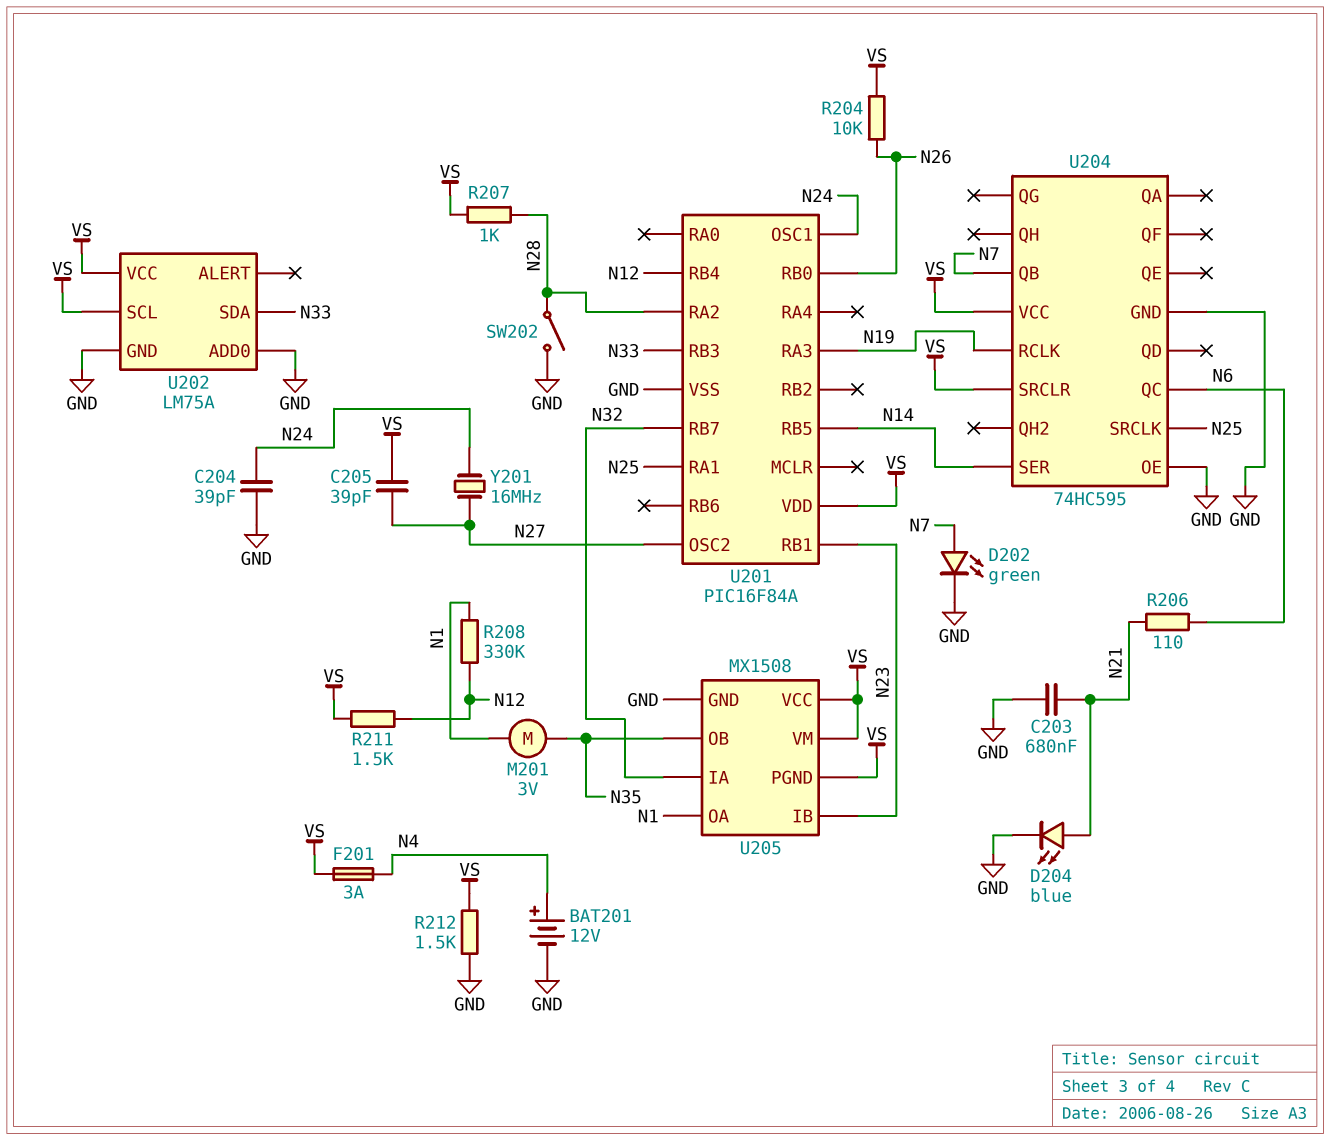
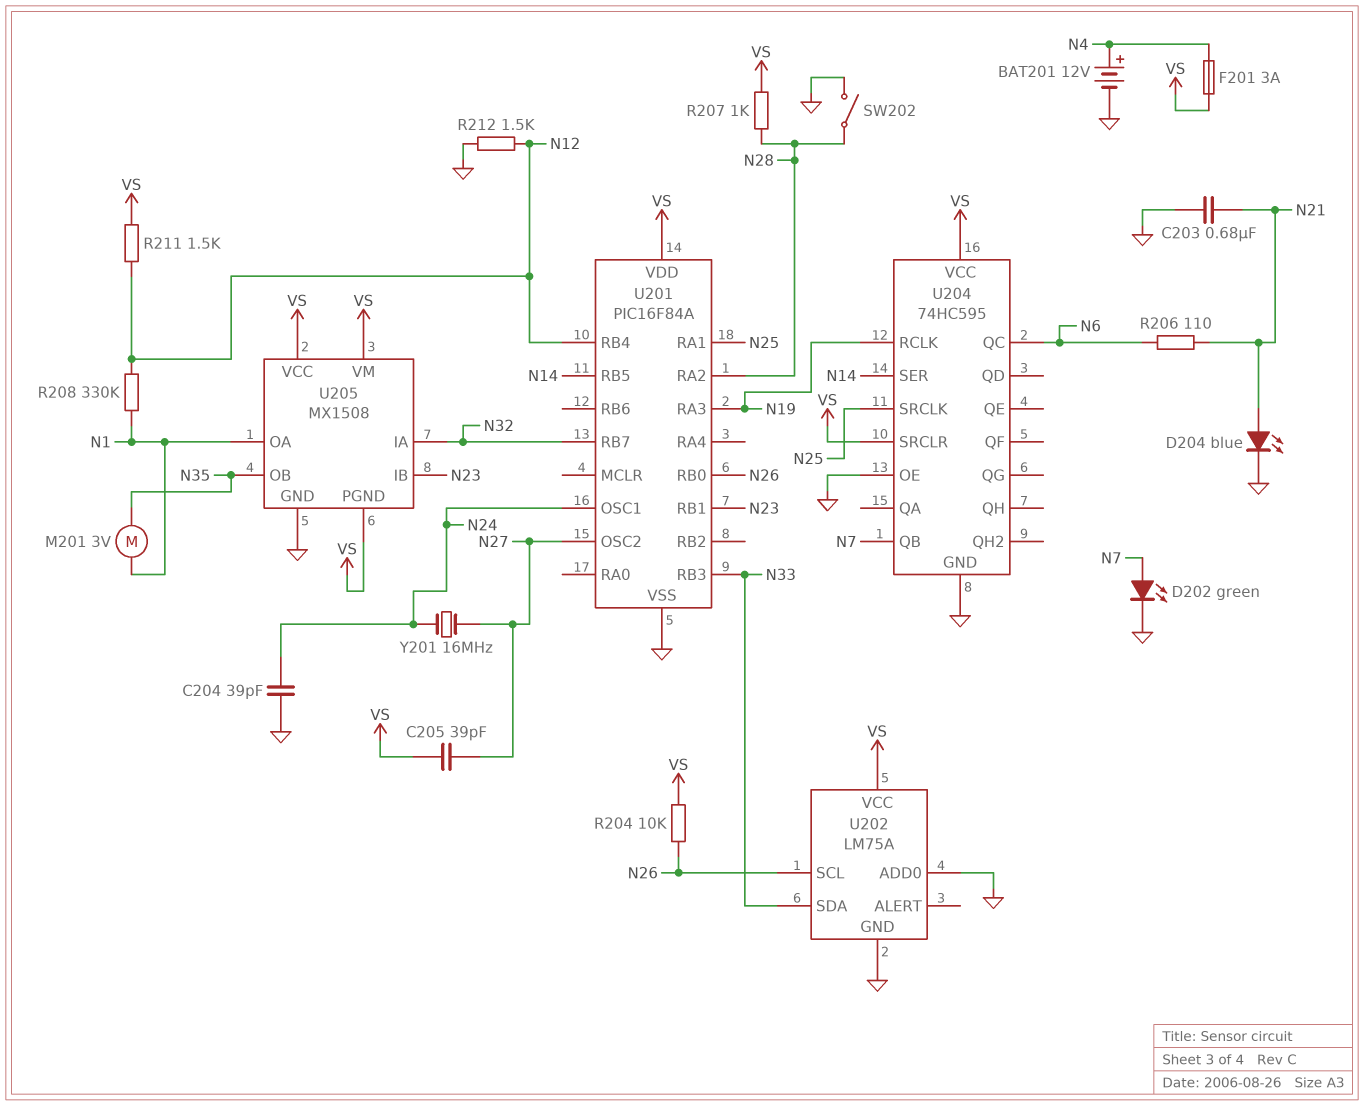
R212: 1.5k (GND, VS) -> 1.5k (GND, N12)
U202 pin SCL: VS -> N26

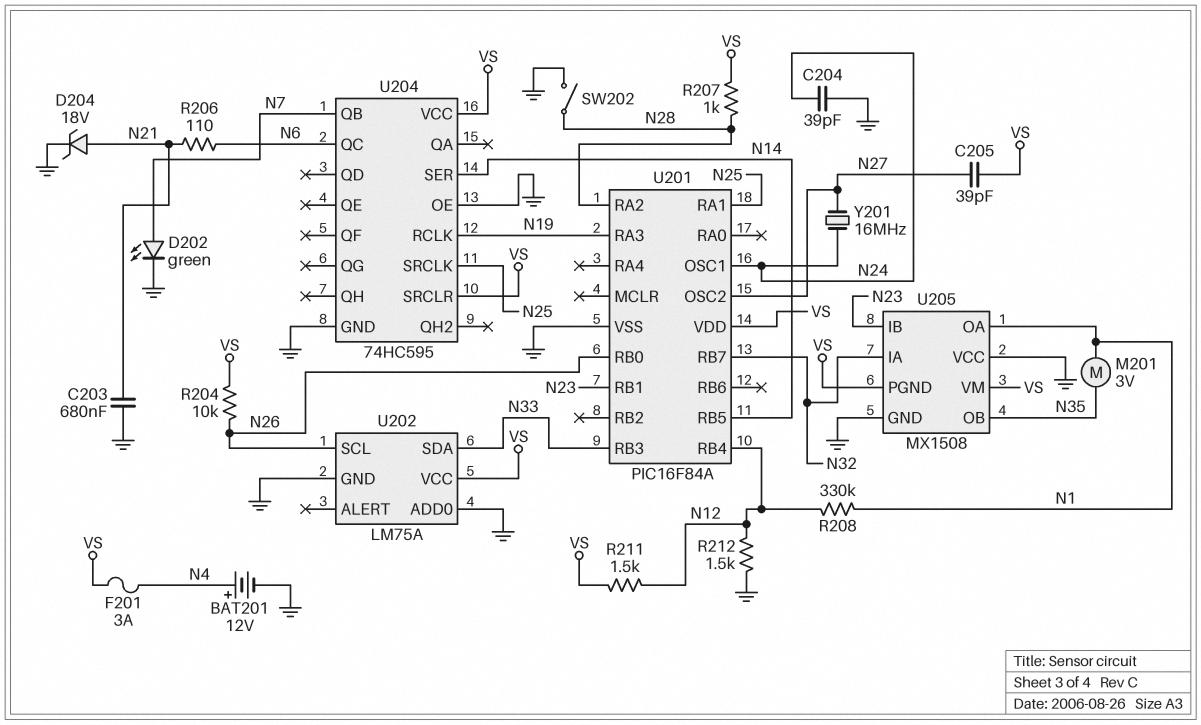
D204: LED blue (A N21, K GND) -> zener 18V (A N21, K GND)
U205 pin VCC: VS -> GND

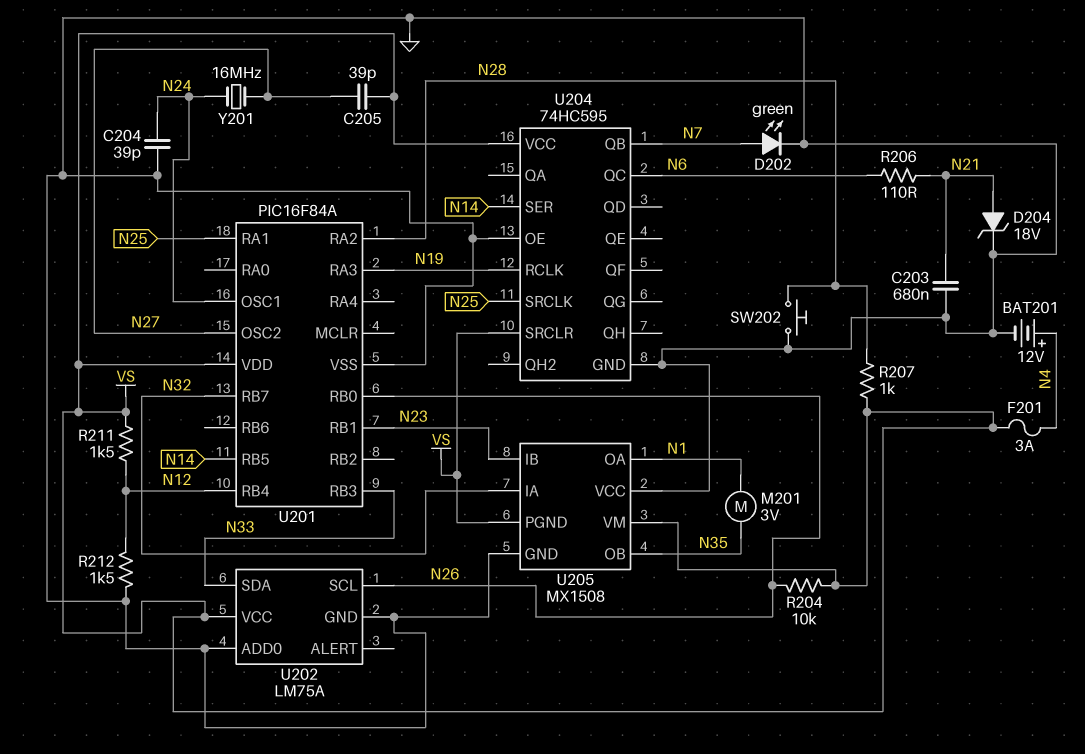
R208: 330k (N1, N12) -> none
SW202: switch (GND, N28) -> button (GND, N28)

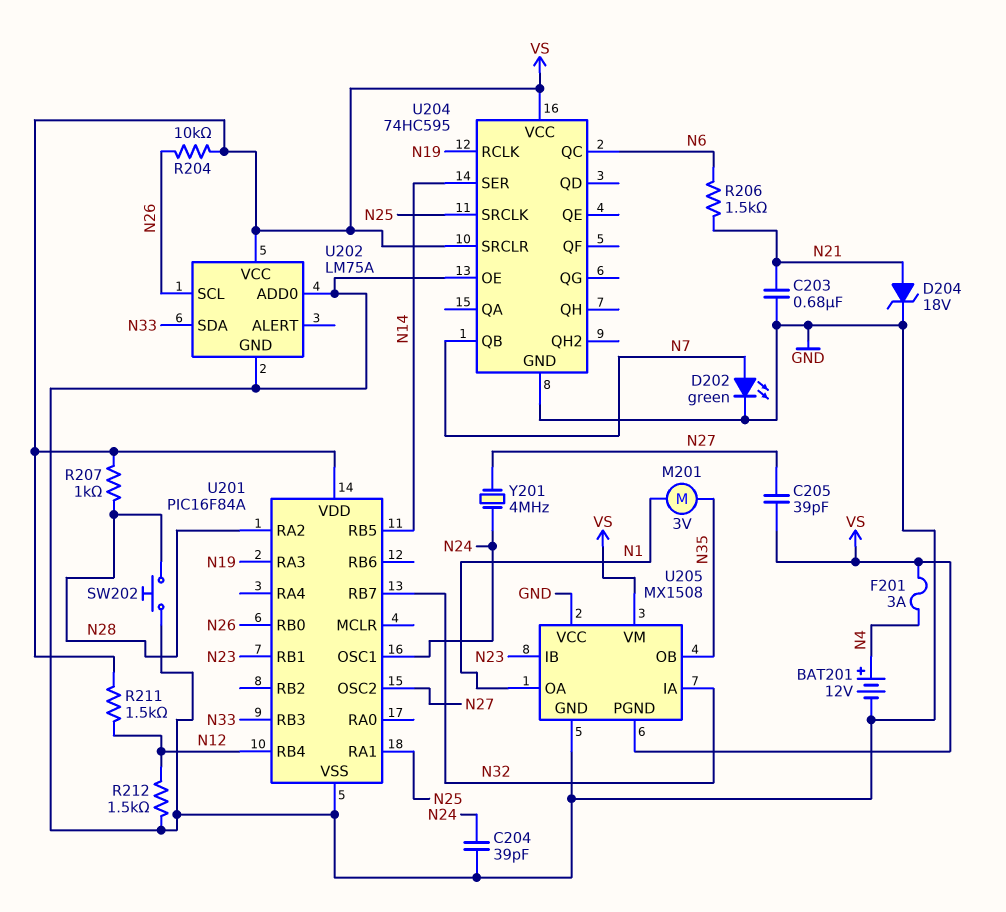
R206: 110 (N6, N21) -> 1.5k (N6, N21)
Y201: 16MHz (N24, N27) -> 4MHz (N24, N27)

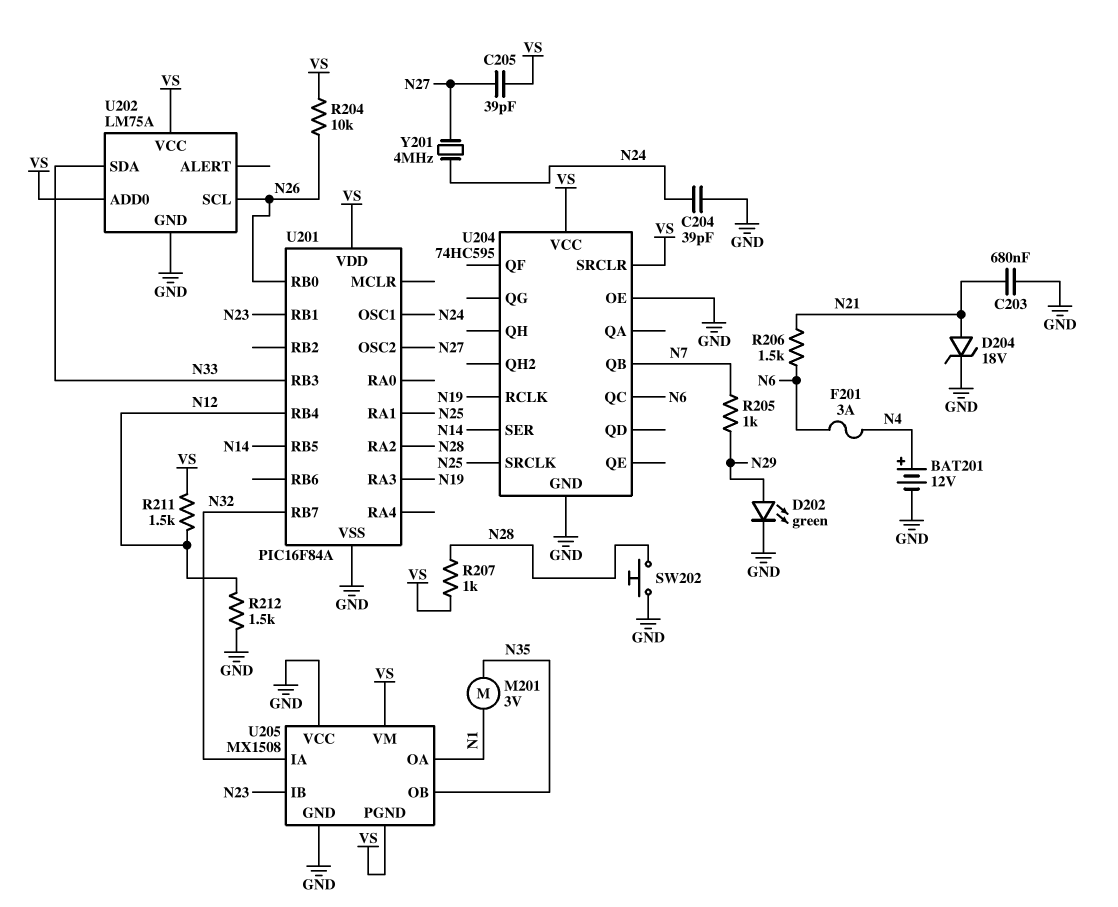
D202: LED green (A N7, K GND) -> LED green (A N29, K GND)
F201: 3A (N4, VS) -> 3A (N4, N6)
R205: none -> 1k (N7, N29)
U202 pin ADD0: GND -> VS

